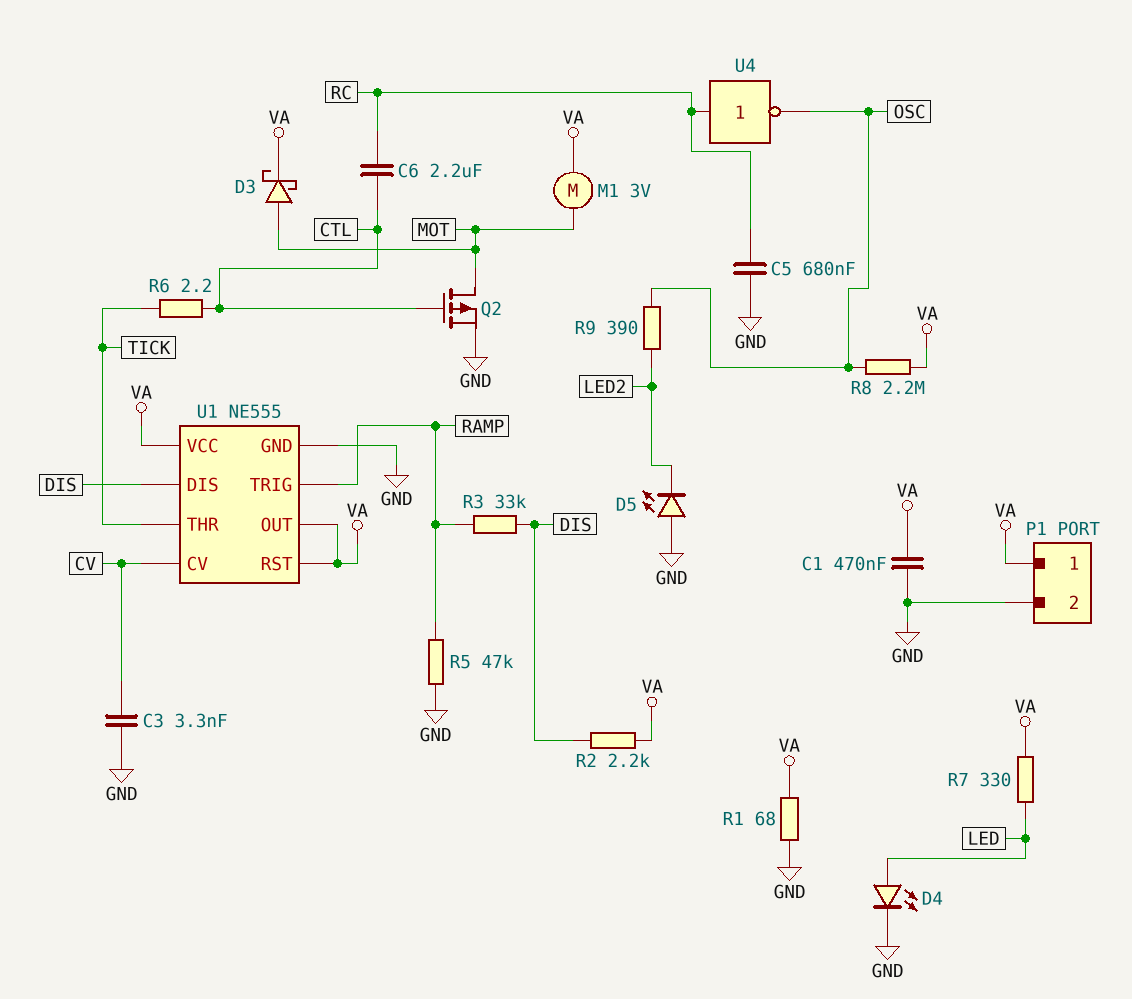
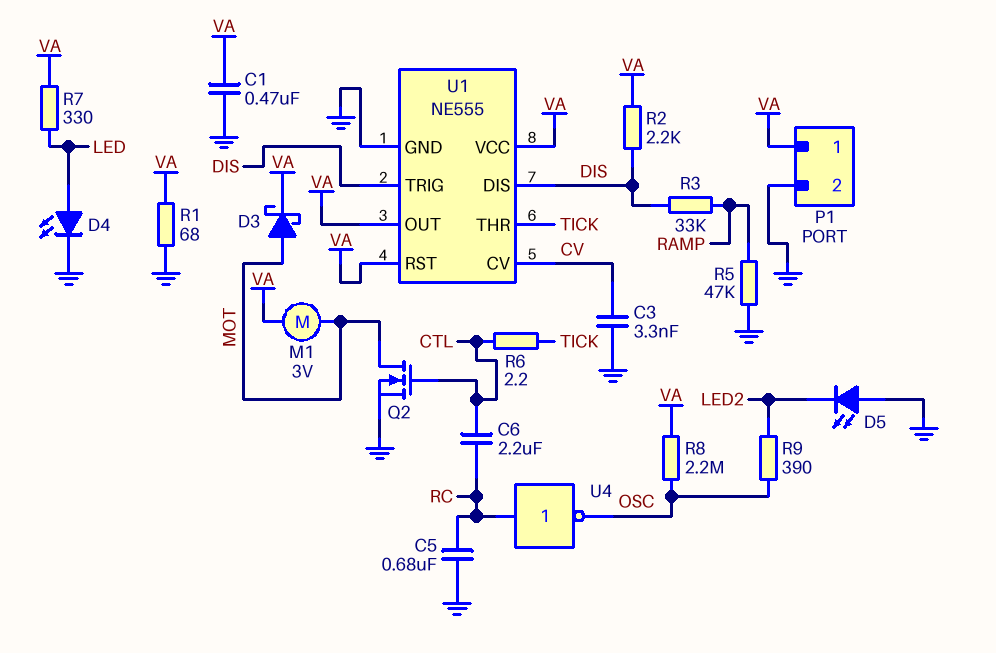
Q2: PMOS (G CTL, D MOT, S GND) -> NMOS (G CTL, D MOT, S GND)
U1 pin TRIG: RAMP -> DIS

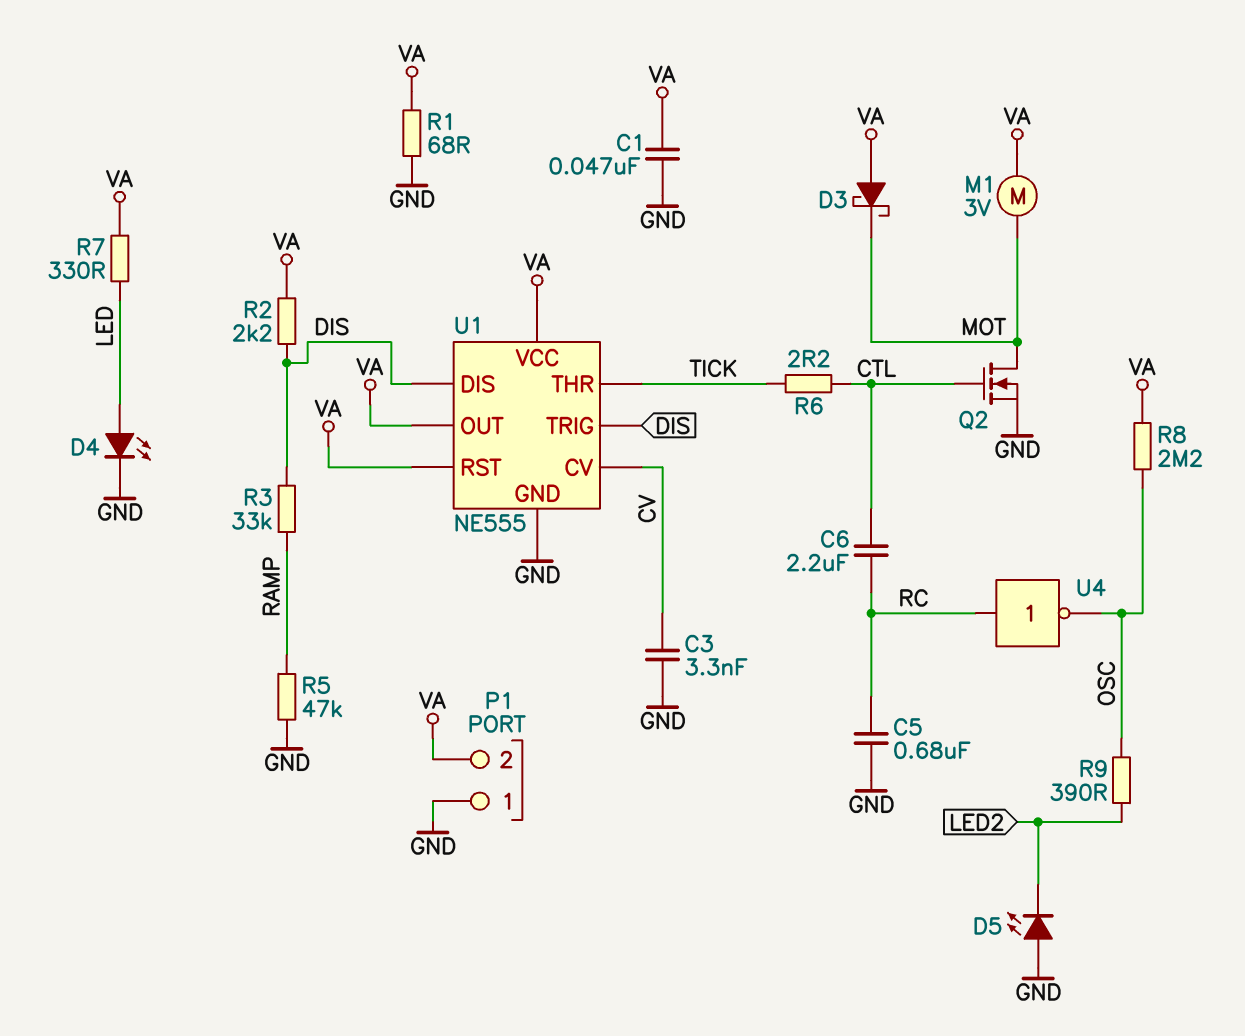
C1: 470nF (GND, VA) -> 47nF (GND, VA)
D3: schottky (A MOT, K VA) -> schottky (A VA, K MOT)
P1 pin 1: VA -> GND
P1 pin 2: GND -> VA

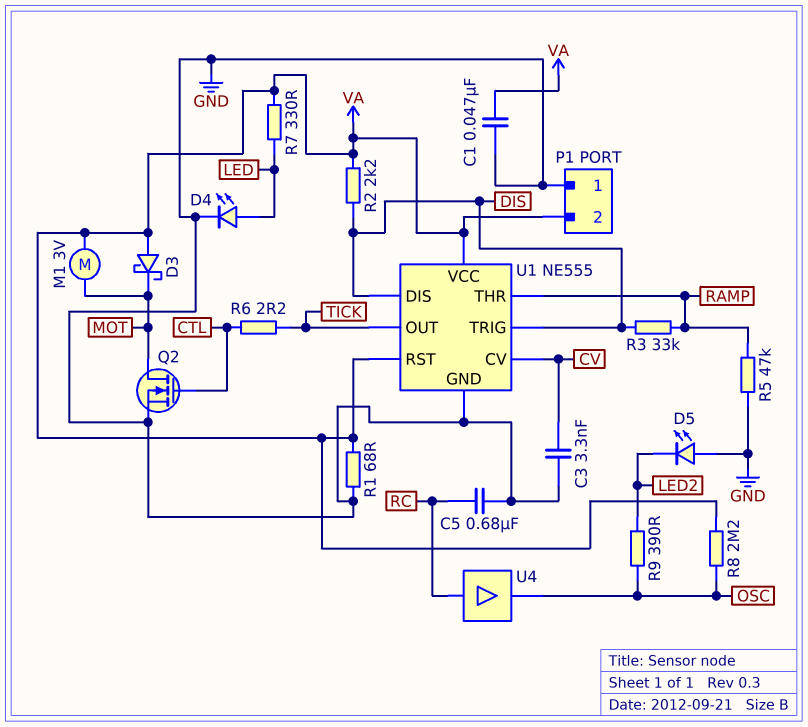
C6: 2.2uF (CTL, RC) -> none
U1 pin OUT: VA -> TICK
U1 pin THR: TICK -> RAMP
U4: NOT (in RC, out OSC) -> buffer (in RC, out OSC)

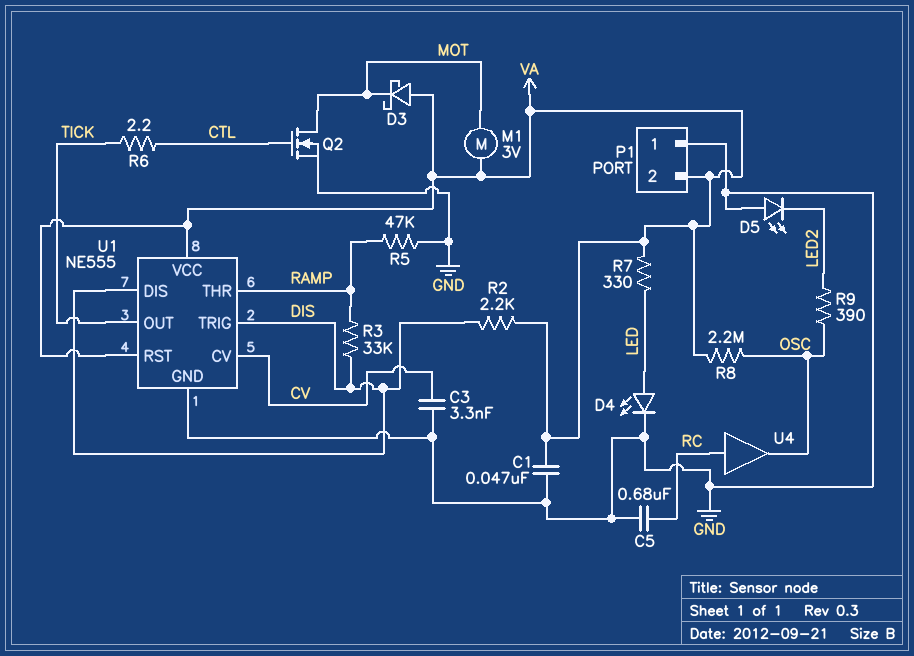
R1: 68 (GND, VA) -> none

